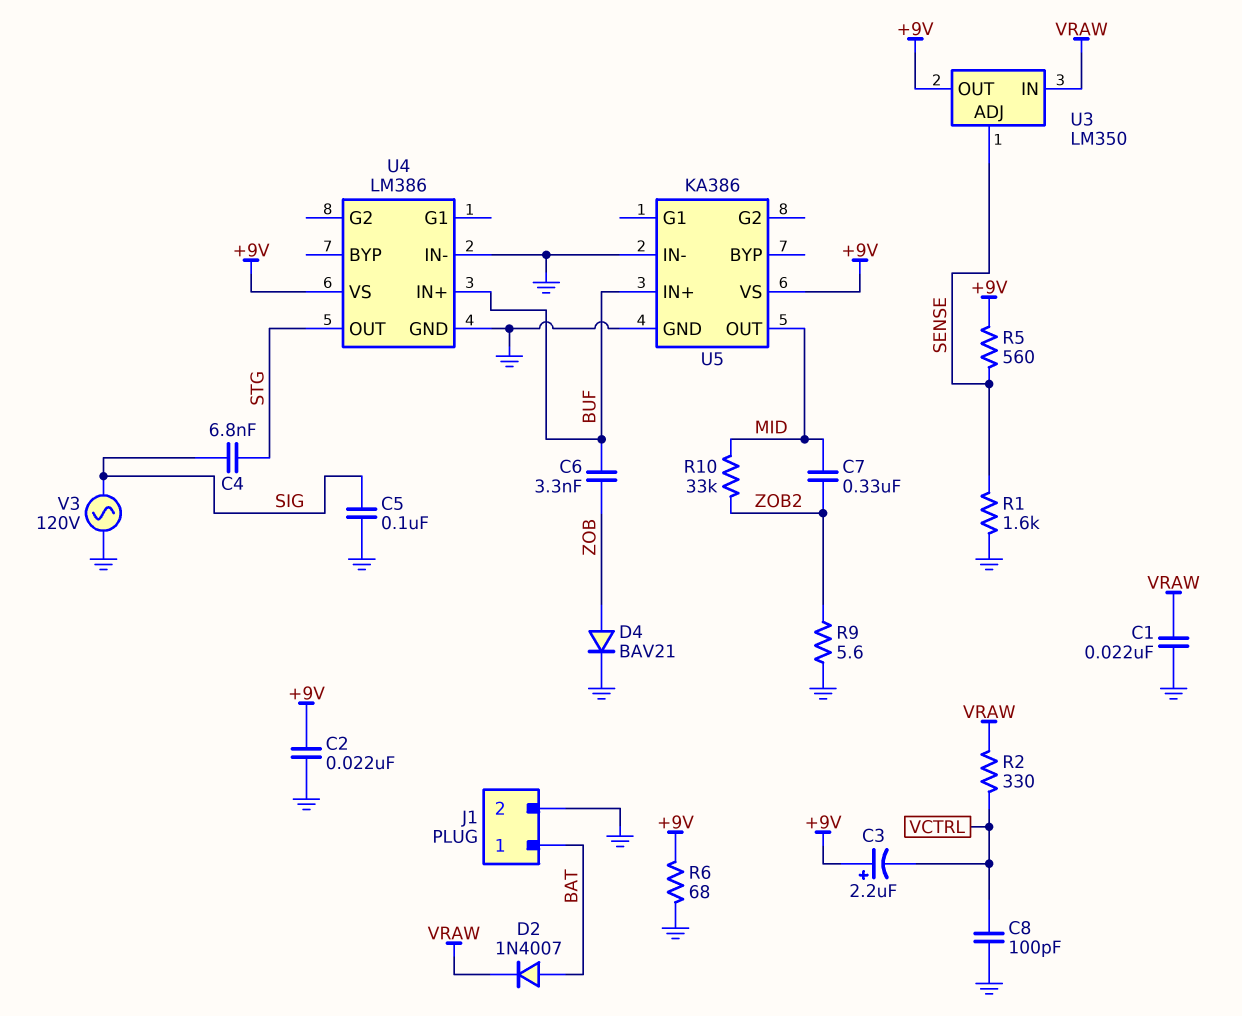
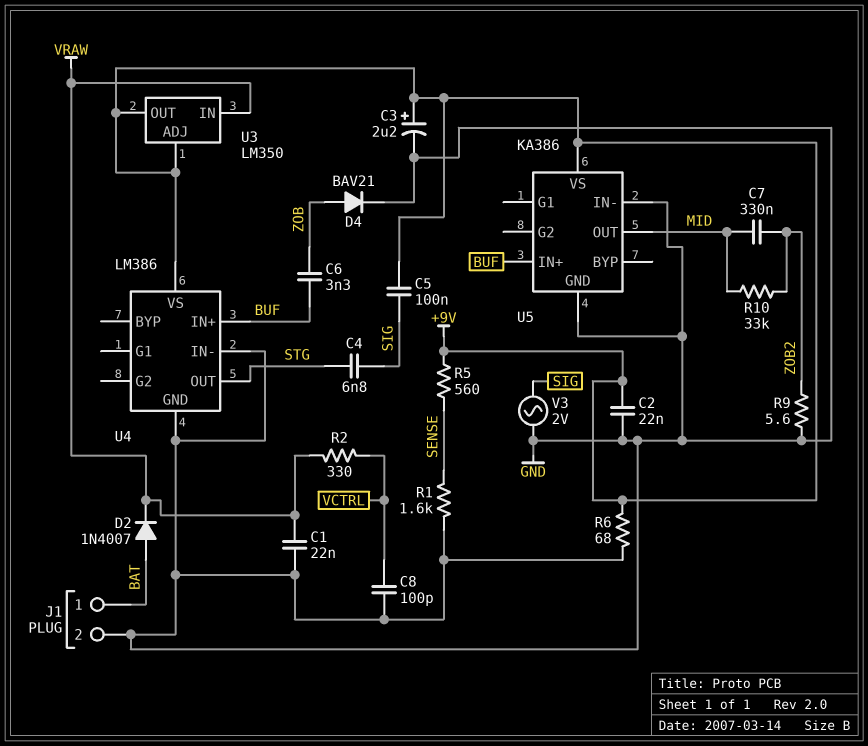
C3: 2.2uF (plus +9V, minus VCTRL) -> 2.2uF (plus +9V, minus GND)
C5: 100nF (GND, SIG) -> 100nF (+9V, SIG)
U3 pin ADJ: SENSE -> +9V
V3: AC 120V (GND, SIG) -> AC 2V (GND, SIG)

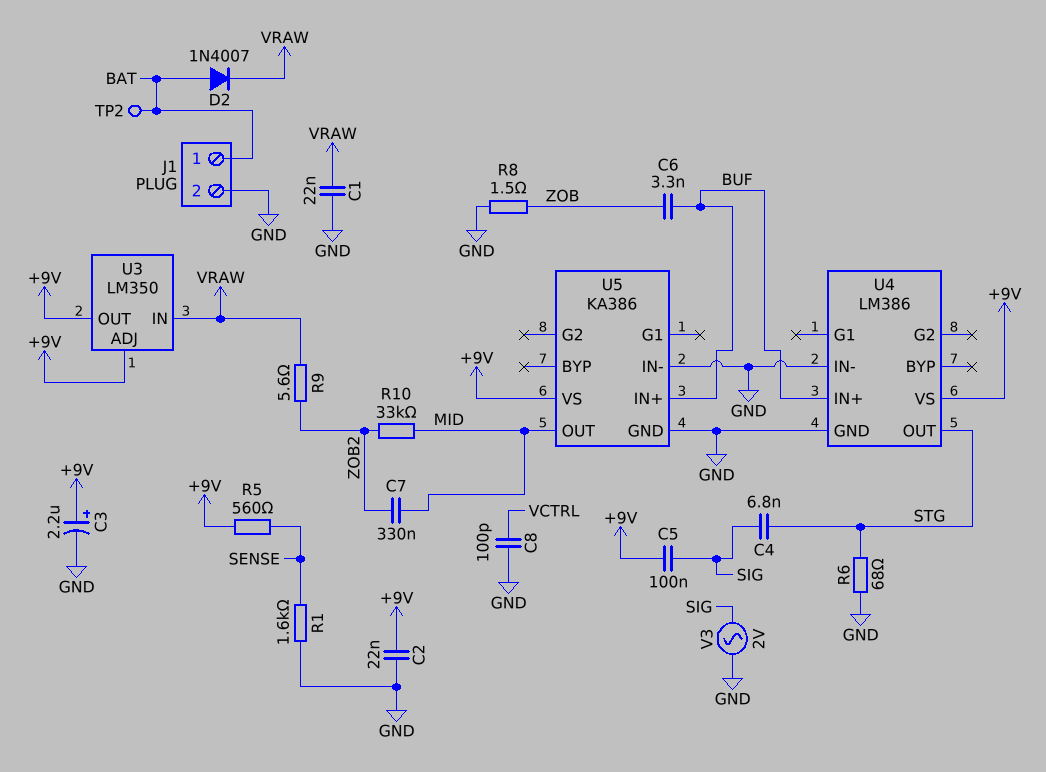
D4: diode BAV21 (A ZOB, K GND) -> none
R2: 330 (VCTRL, VRAW) -> none
R6: 68 (+9V, GND) -> 68 (GND, STG)
R8: none -> 1.5 (GND, ZOB)
R9: 5.6 (GND, ZOB2) -> 5.6 (VRAW, ZOB2)
TP2: none -> test point (BAT)

